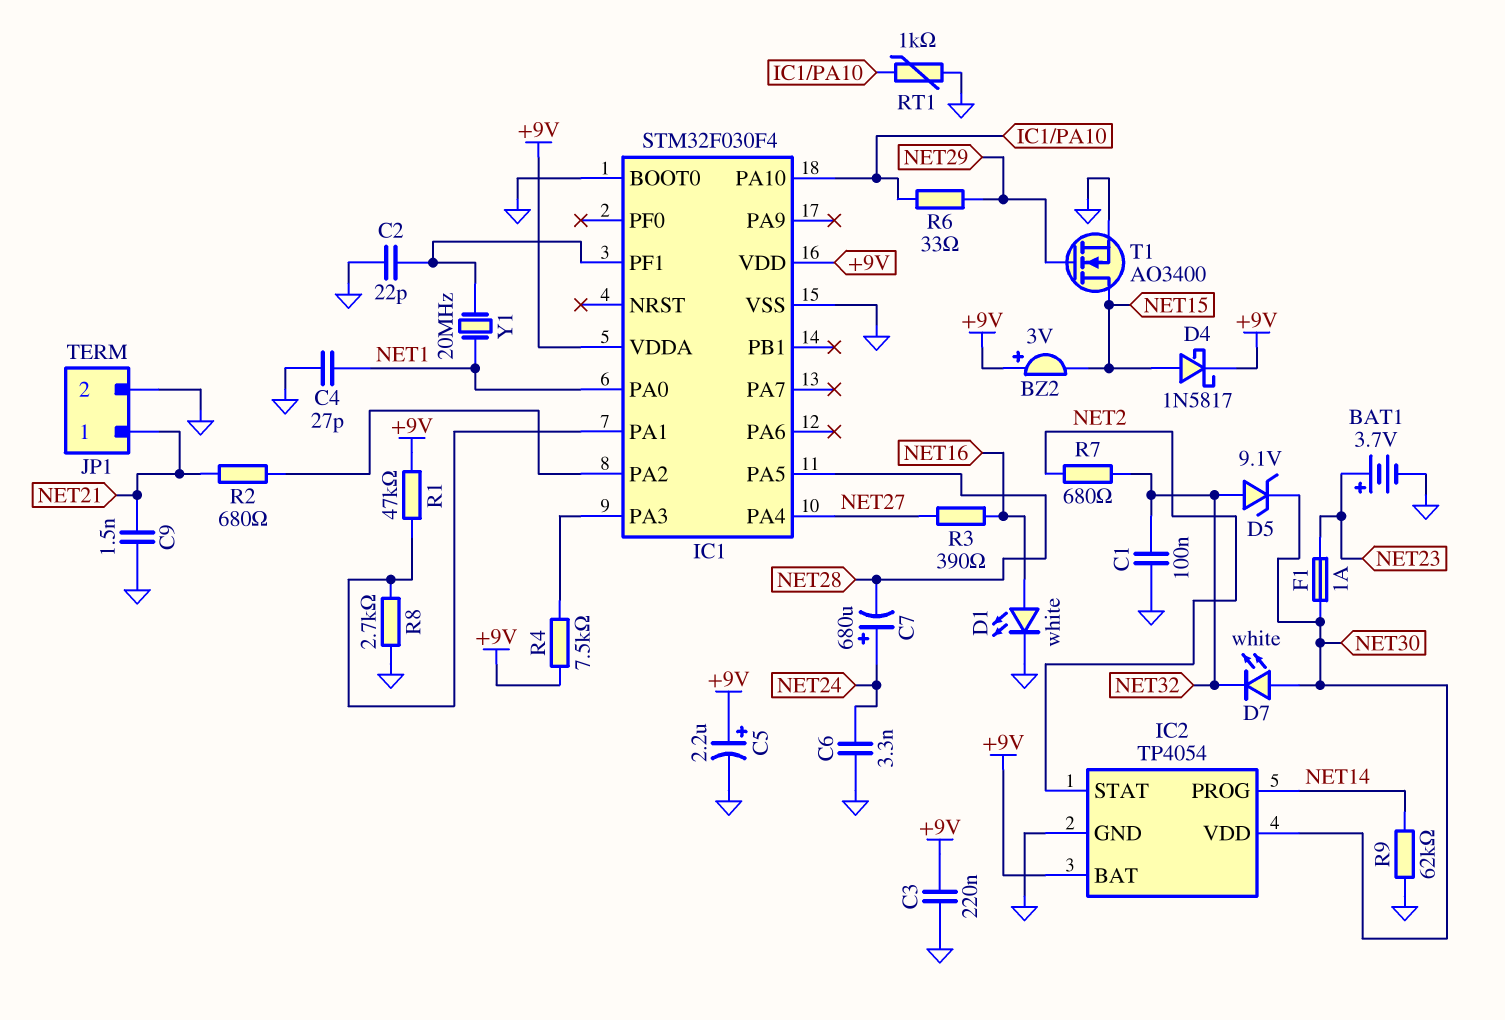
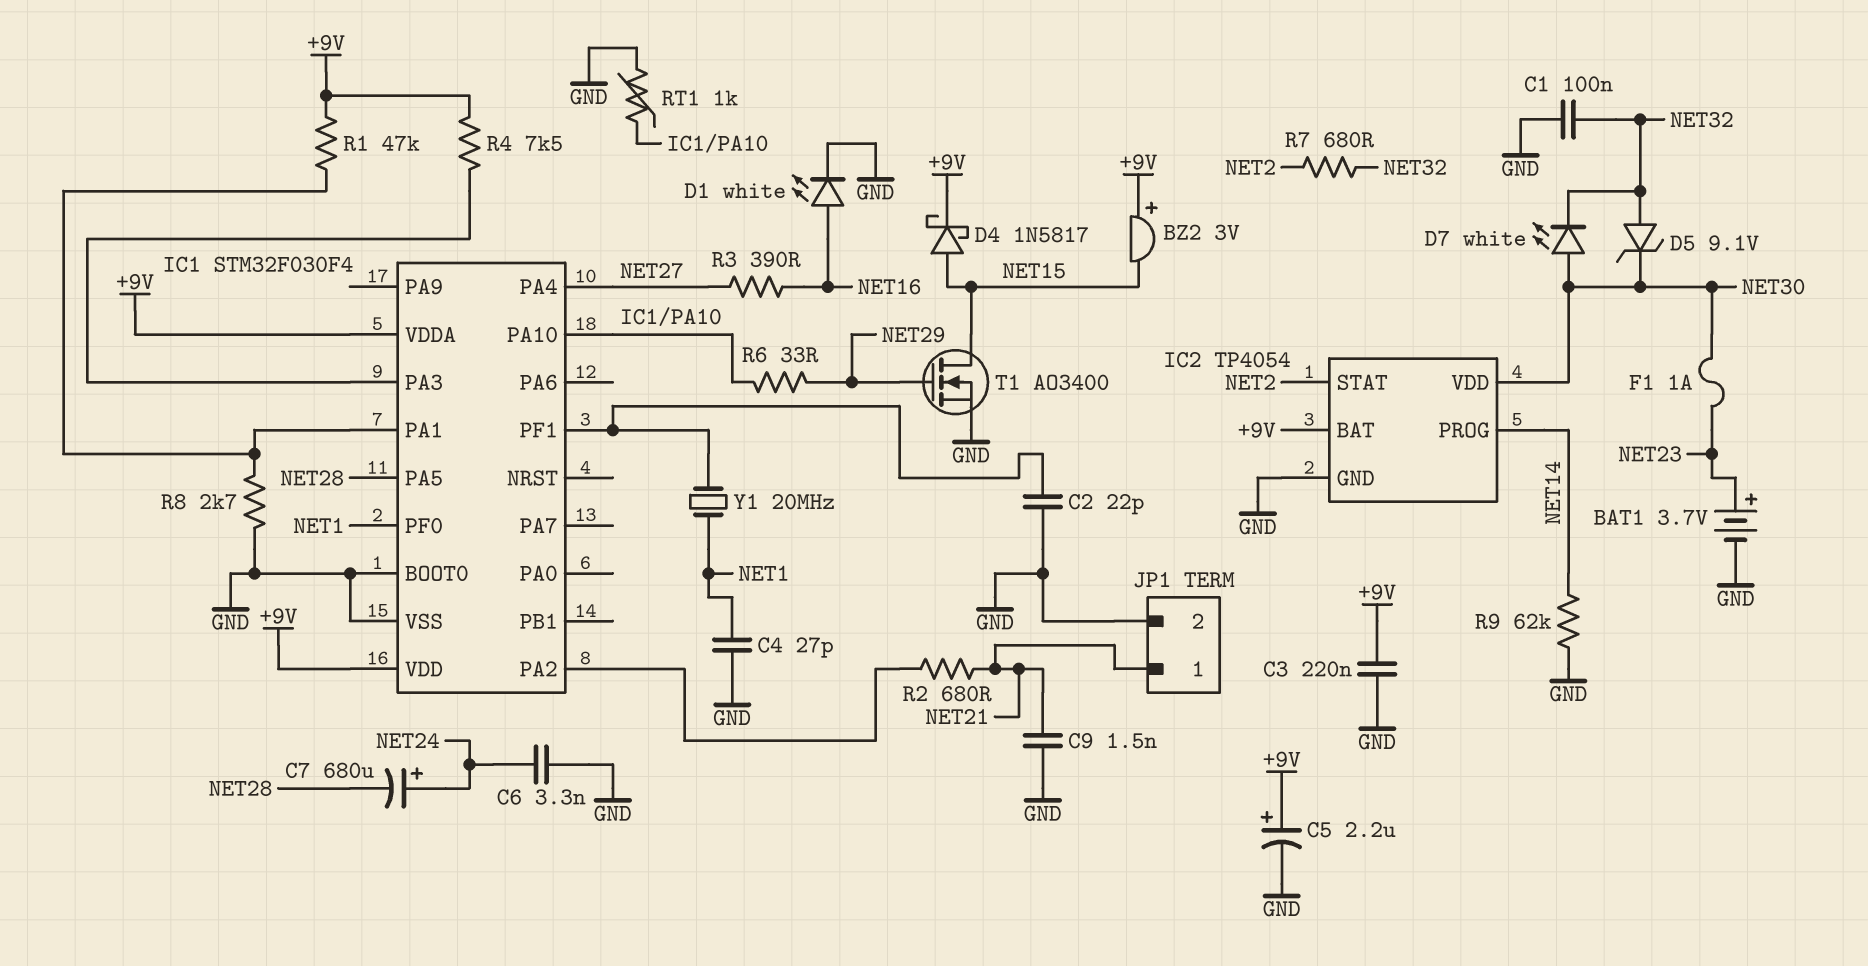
IC1 pin PA0: NET1 -> none
IC1 pin PF0: none -> NET1

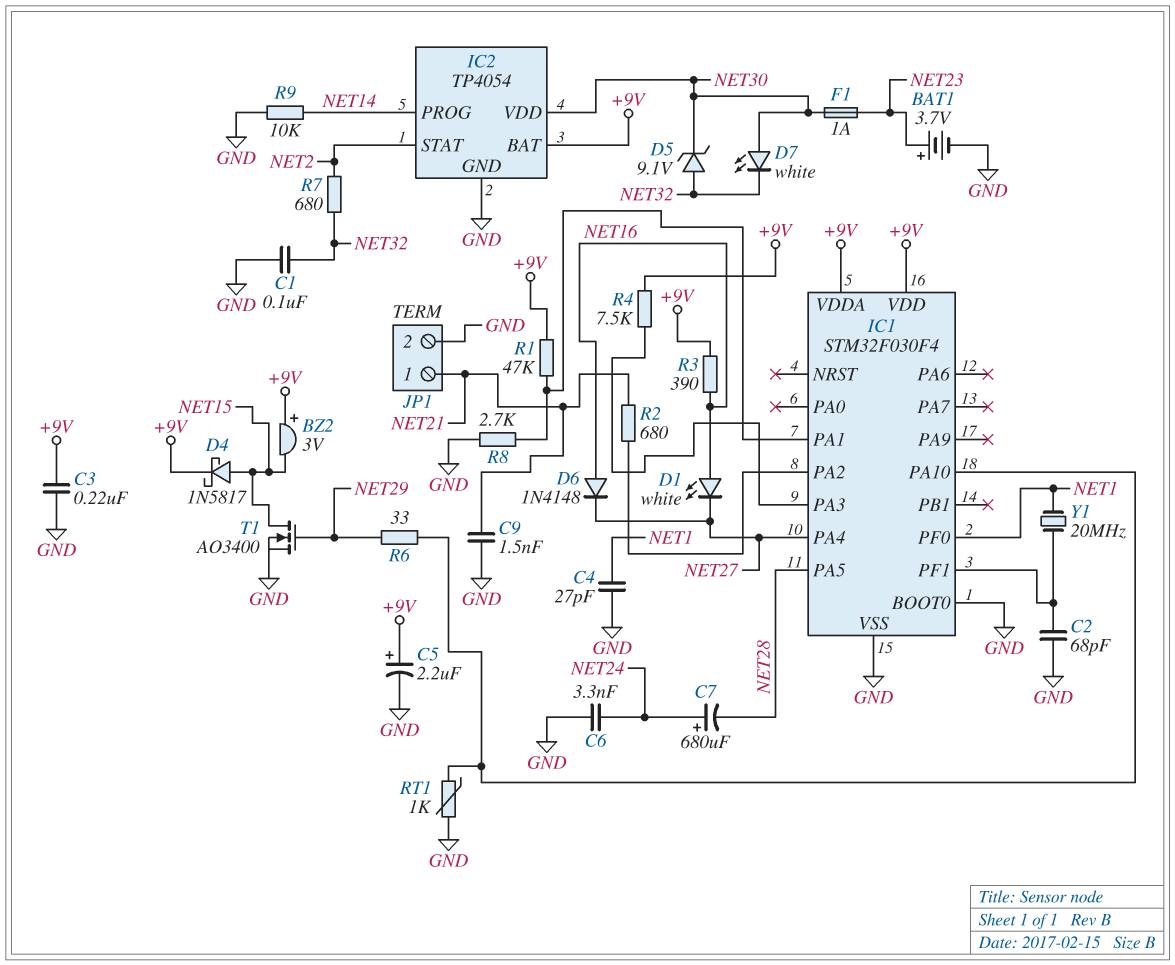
C2: 22pF (GND, IC1/PF1) -> 68pF (GND, IC1/PF1)
D1: LED white (A NET16, K GND) -> LED white (A NET16, K NET27)
D6: none -> diode 1N4148 (A NET16, K NET27)
R3: 390 (NET16, NET27) -> 390 (+9V, NET16)
R9: 62k (GND, NET14) -> 10k (GND, NET14)

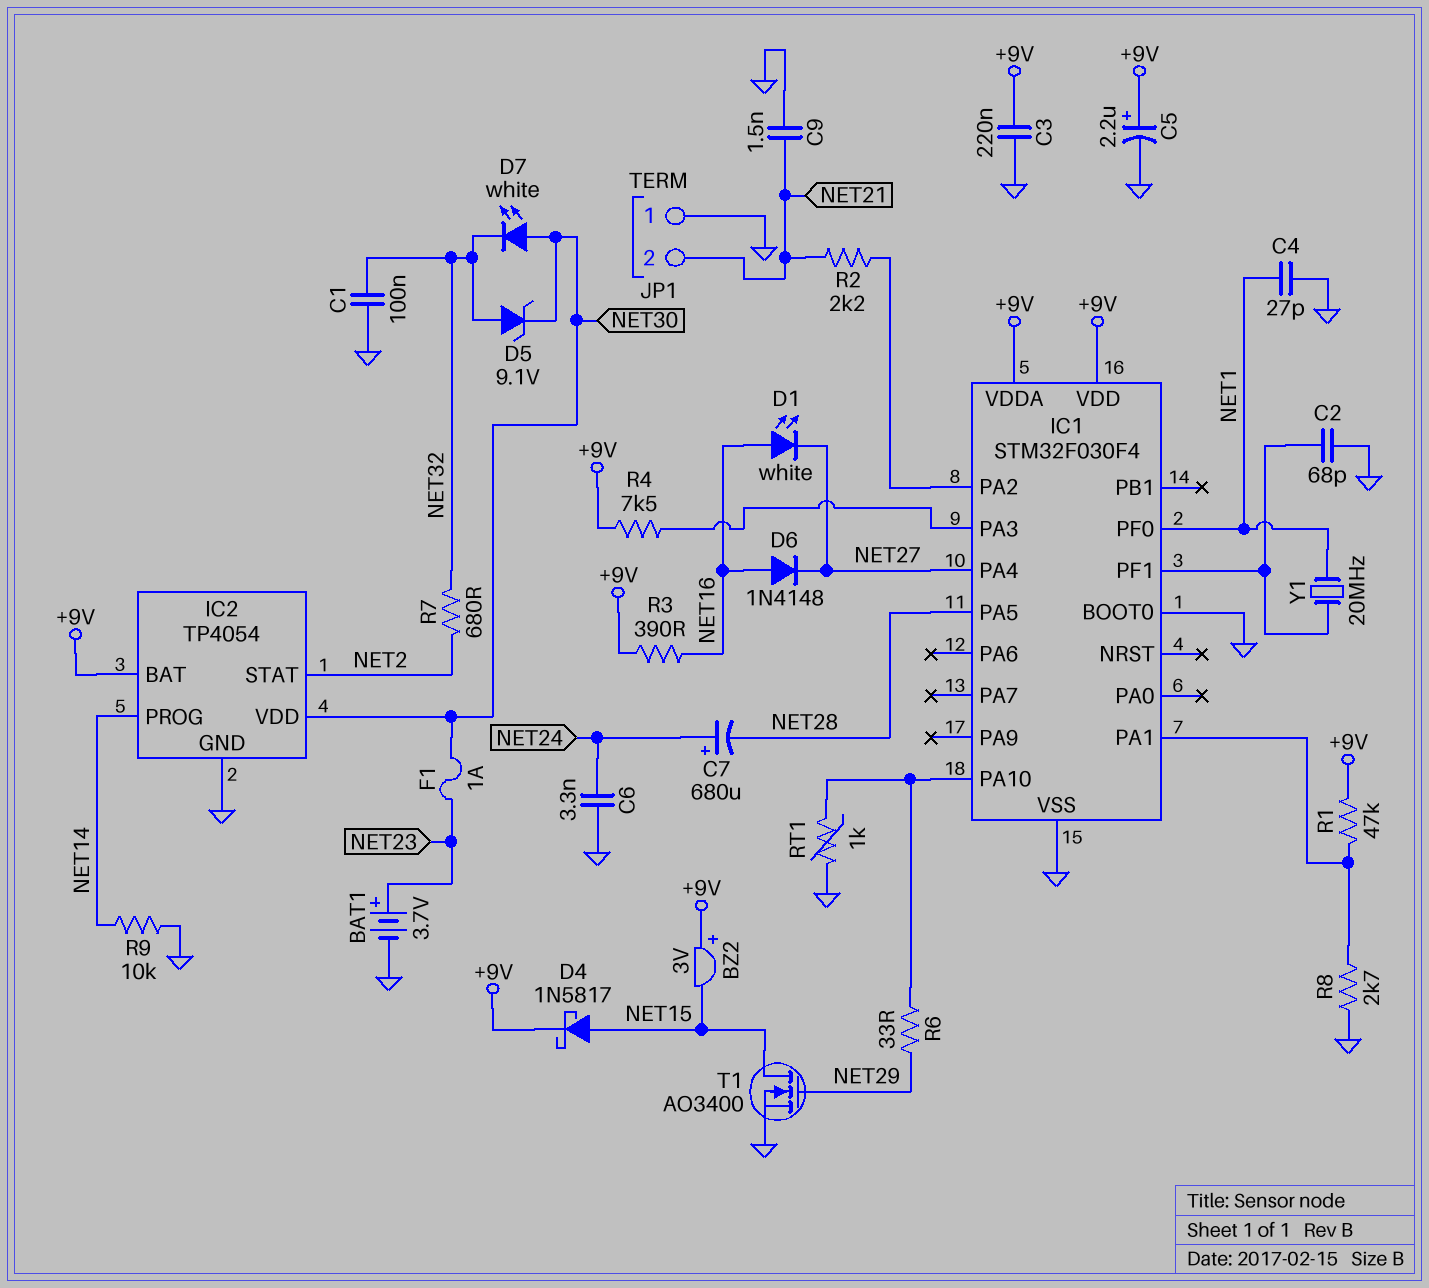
JP1 pin 1: NET21 -> GND
JP1 pin 2: GND -> NET21
R2: 680 (IC1/PA2, NET21) -> 2.2k (IC1/PA2, NET21)

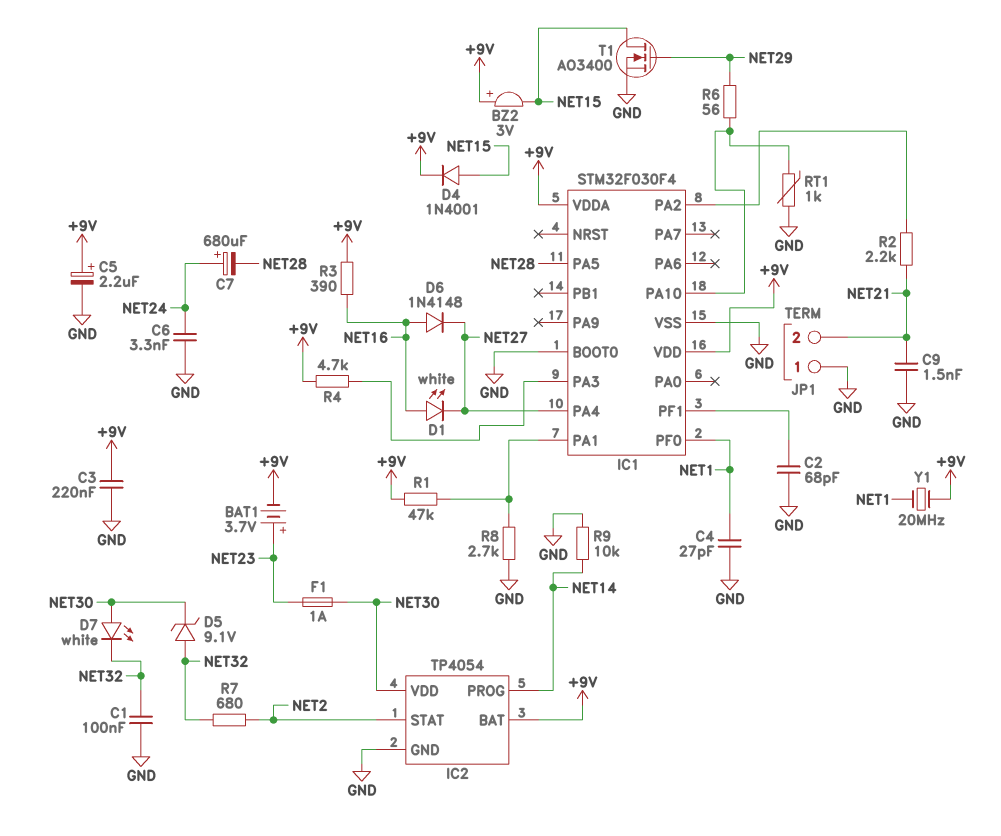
BAT1: 3.7V (plus NET23, minus GND) -> 3.7V (plus NET23, minus +9V)
D4: schottky 1N5817 (A NET15, K +9V) -> diode 1N4001 (A NET15, K +9V)
R4: 7.5k (+9V, IC1/PA3) -> 4.7k (+9V, IC1/PA3)
R6: 33 (IC1/PA10, NET29) -> 56 (IC1/PA10, NET29)
Y1: 20MHz (IC1/PF1, NET1) -> 20MHz (+9V, NET1)

